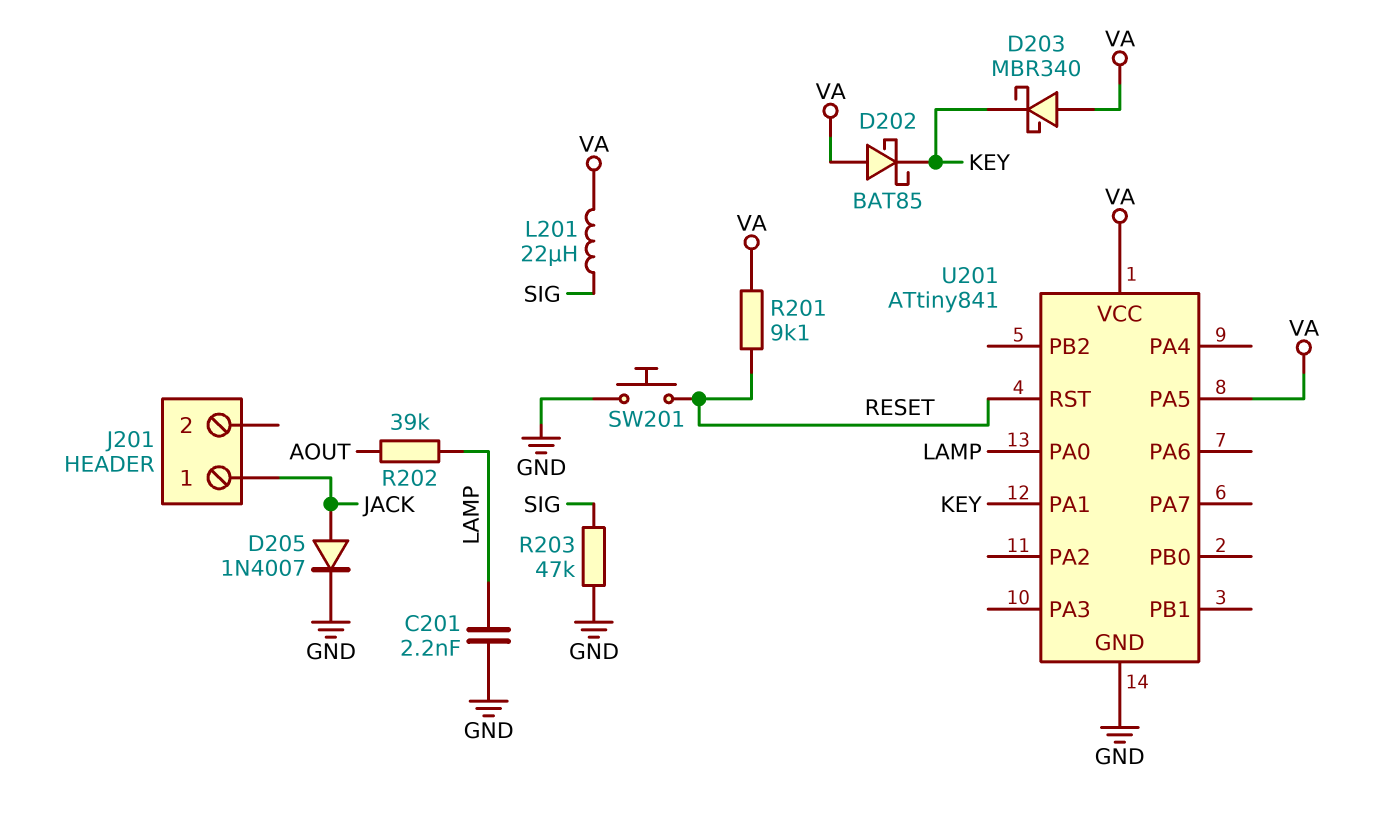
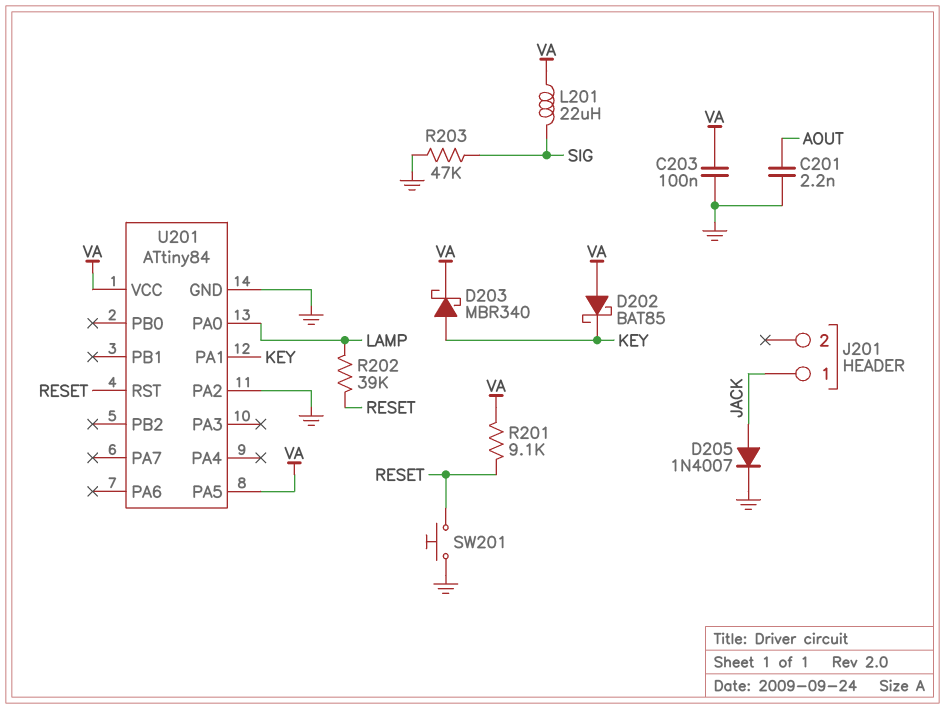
C201: 2.2nF (GND, LAMP) -> 2.2nF (AOUT, GND)
C203: none -> 100nF (GND, VA)
D203: schottky MBR340 (A VA, K KEY) -> schottky MBR340 (A KEY, K VA)
R202: 39k (AOUT, LAMP) -> 39k (LAMP, RESET)
U201: ATtiny841 -> ATtiny84
U201 pin PA2: none -> GND

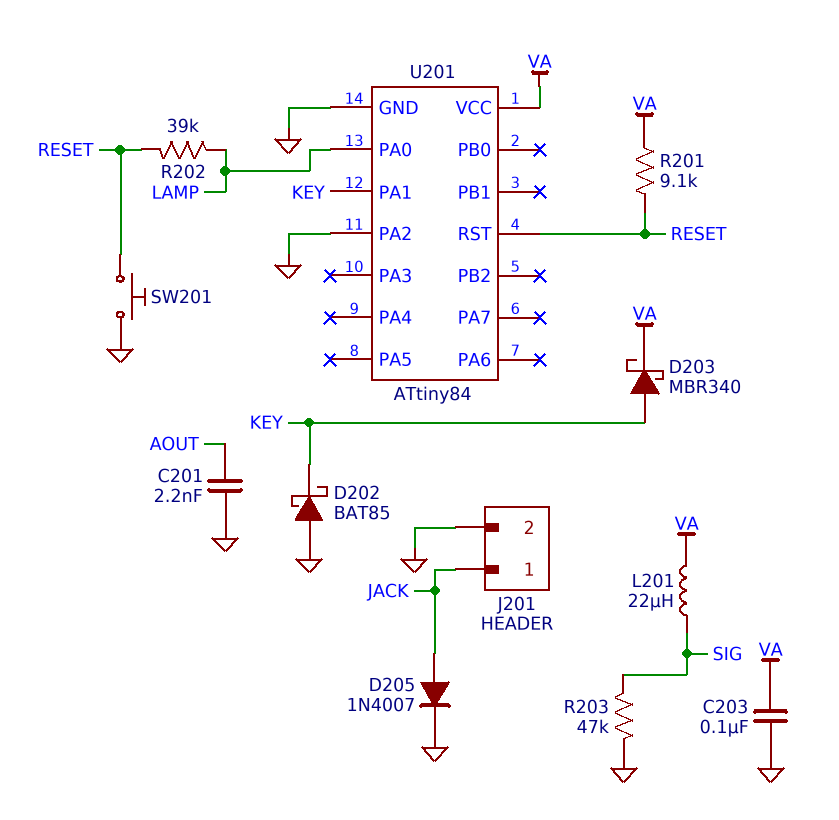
D202: schottky BAT85 (A VA, K KEY) -> schottky BAT85 (A GND, K KEY)
J201 pin 2: none -> GND
U201 pin PA5: VA -> none

